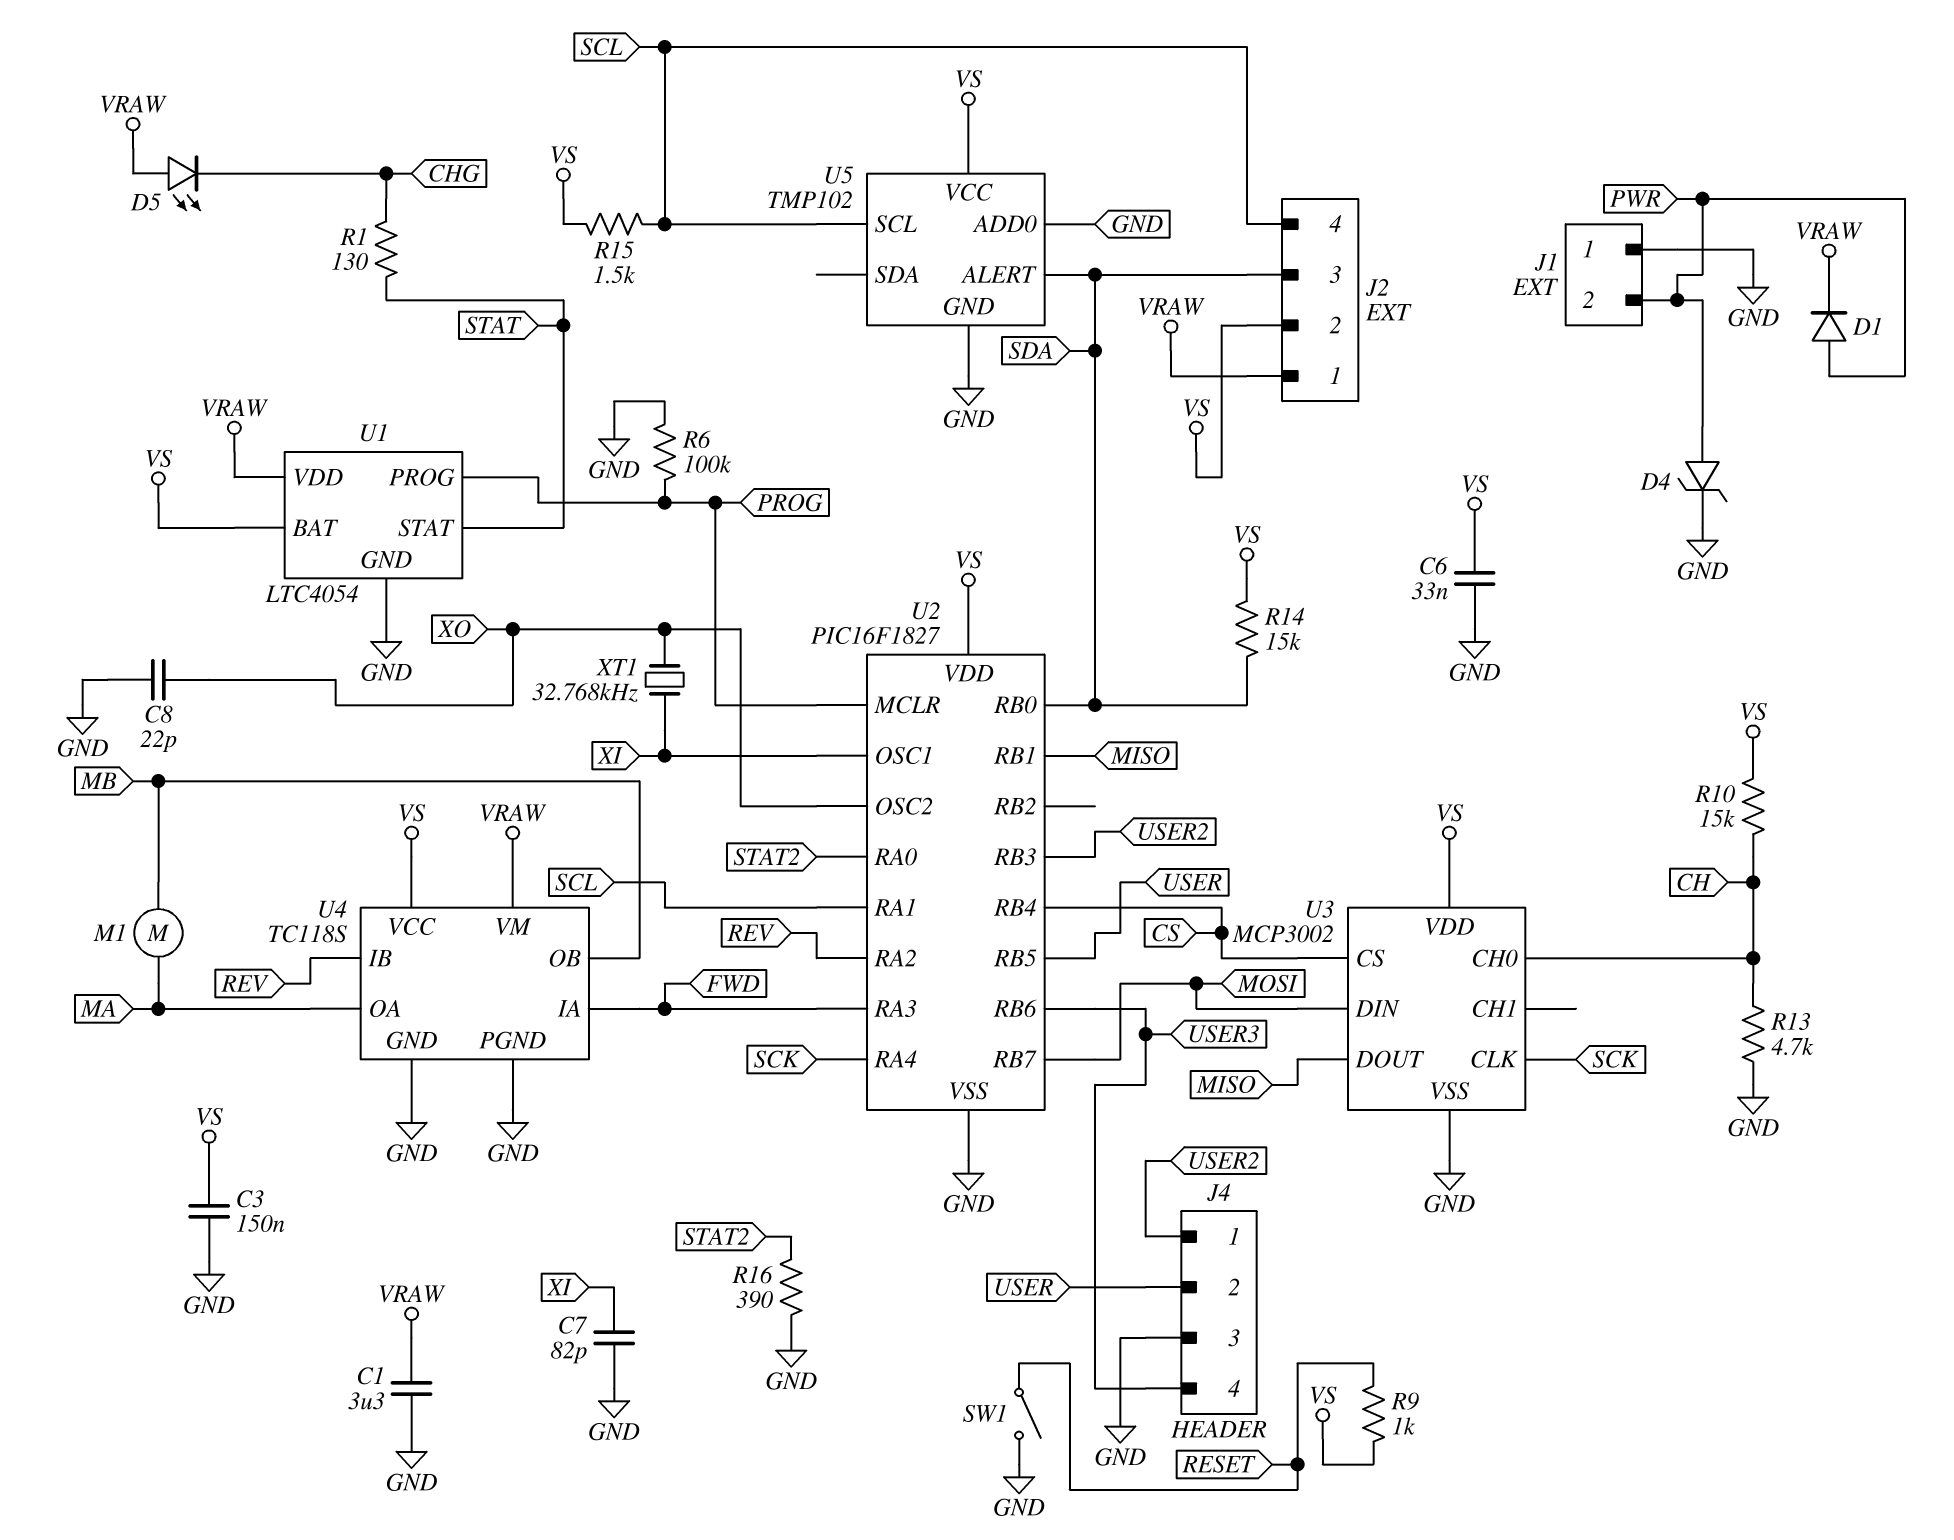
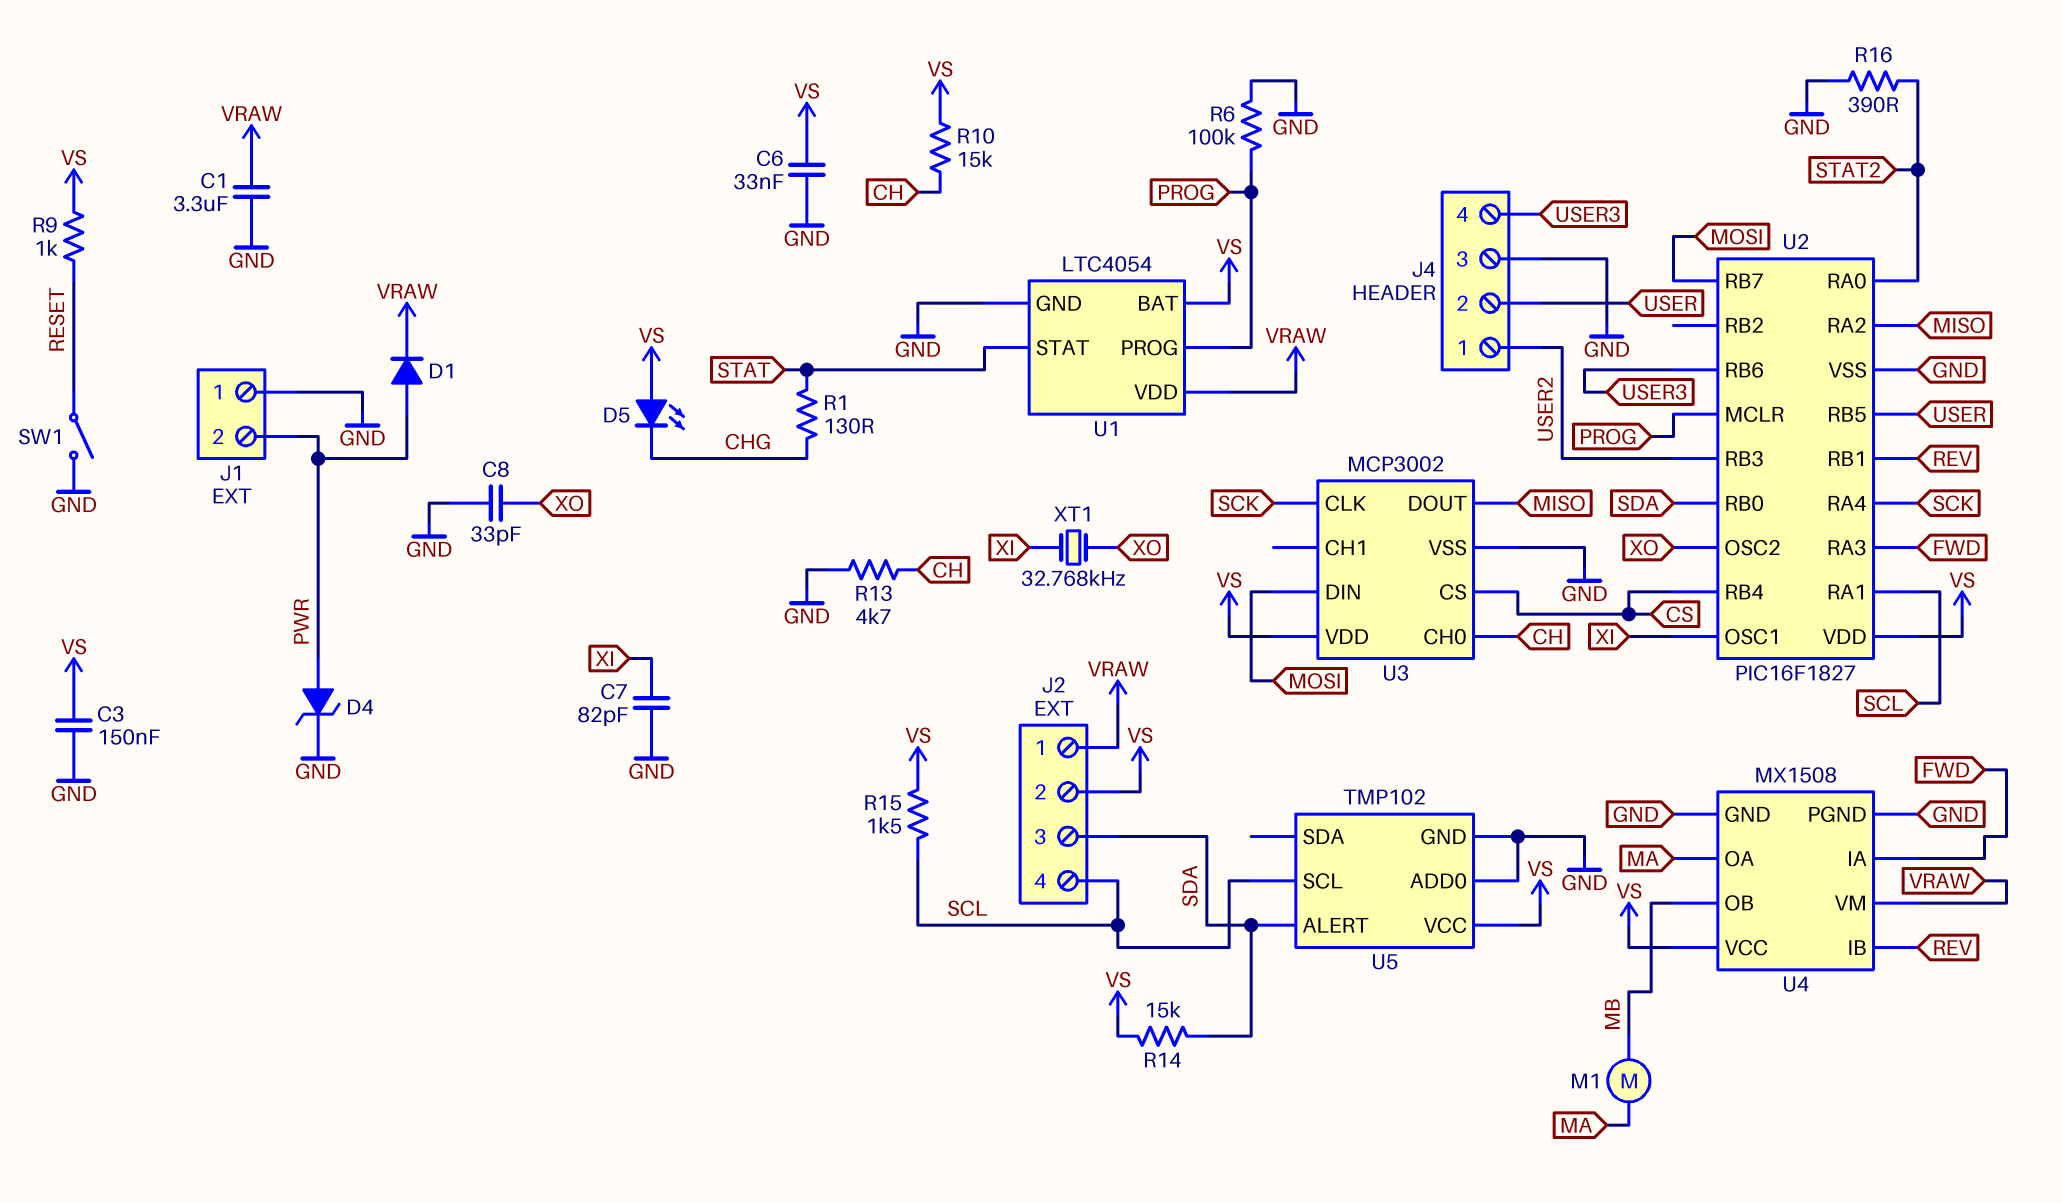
C8: 22pF (GND, XO) -> 33pF (GND, XO)
D5: LED (A VRAW, K CHG) -> LED (A VS, K CHG)
U2 pin RA2: REV -> MISO
U2 pin RB1: MISO -> REV
U4: TC118S -> MX1508

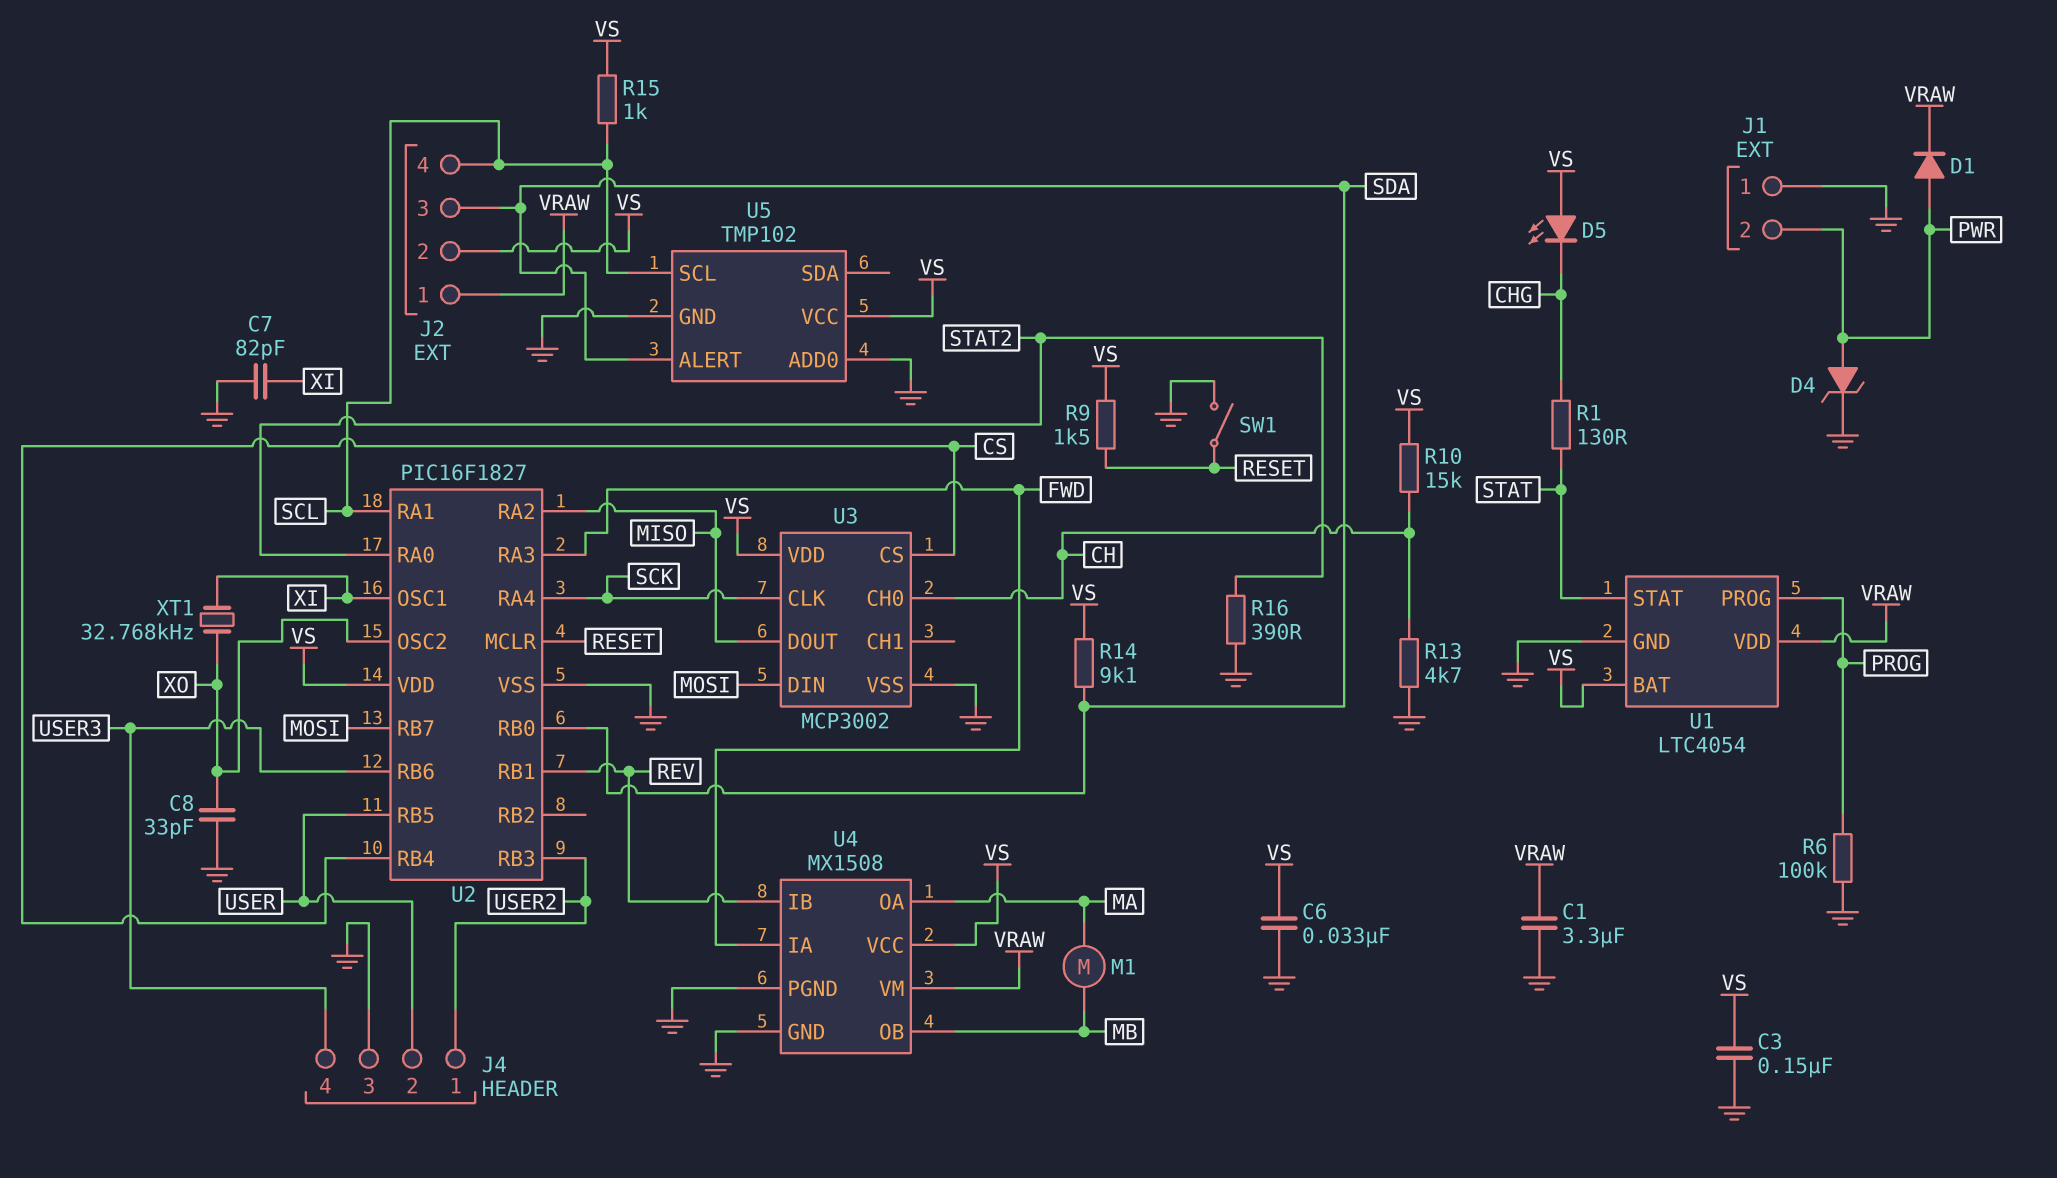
R9: 1k (RESET, VS) -> 1.5k (RESET, VS)
R14: 15k (SDA, VS) -> 9.1k (SDA, VS)
R15: 1.5k (SCL, VS) -> 1k (SCL, VS)
U2 pin MCLR: PROG -> RESET

